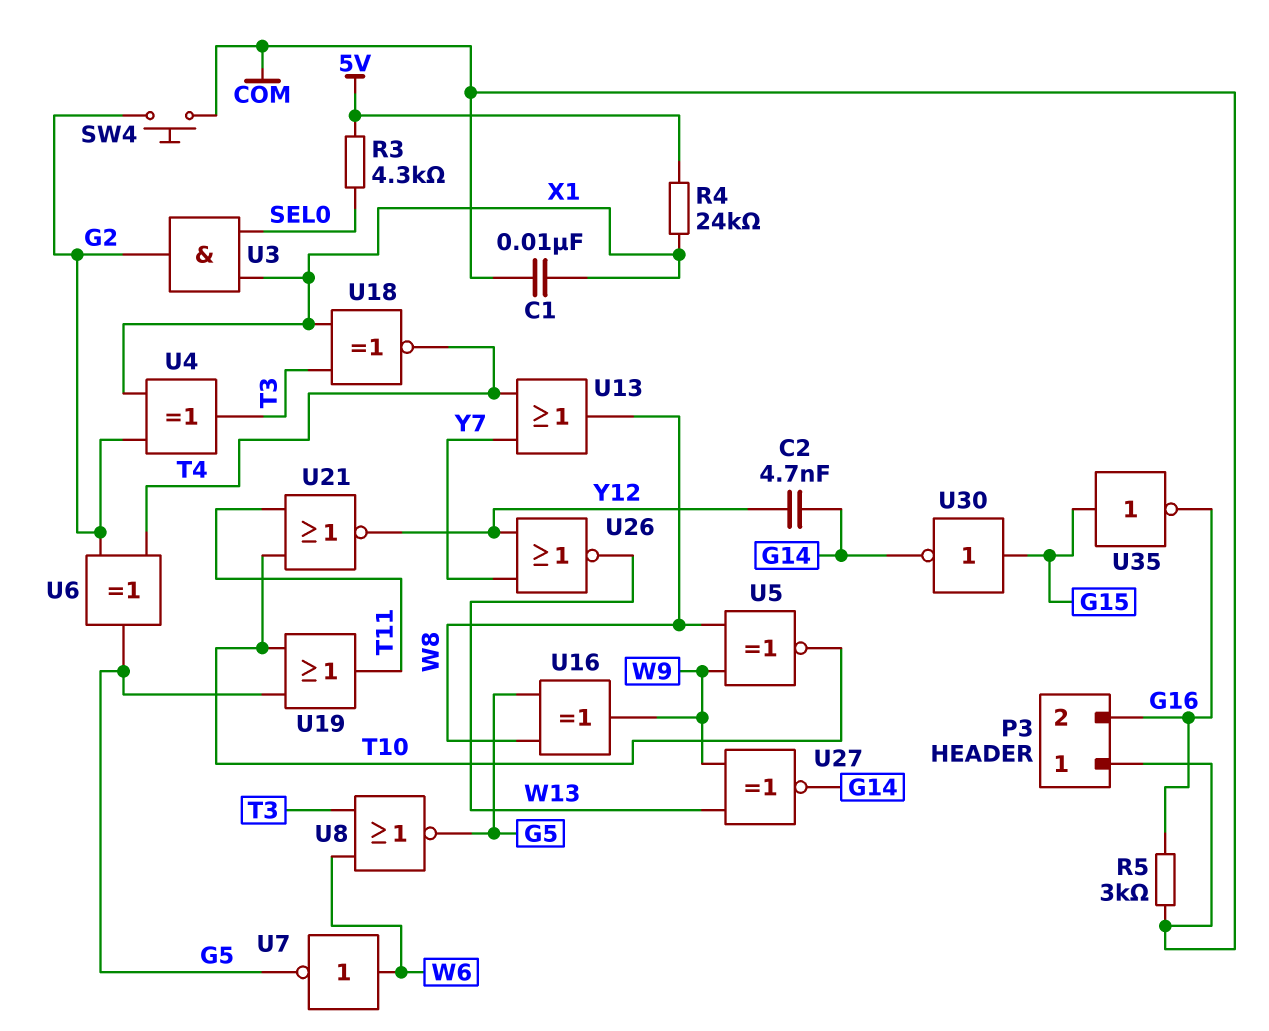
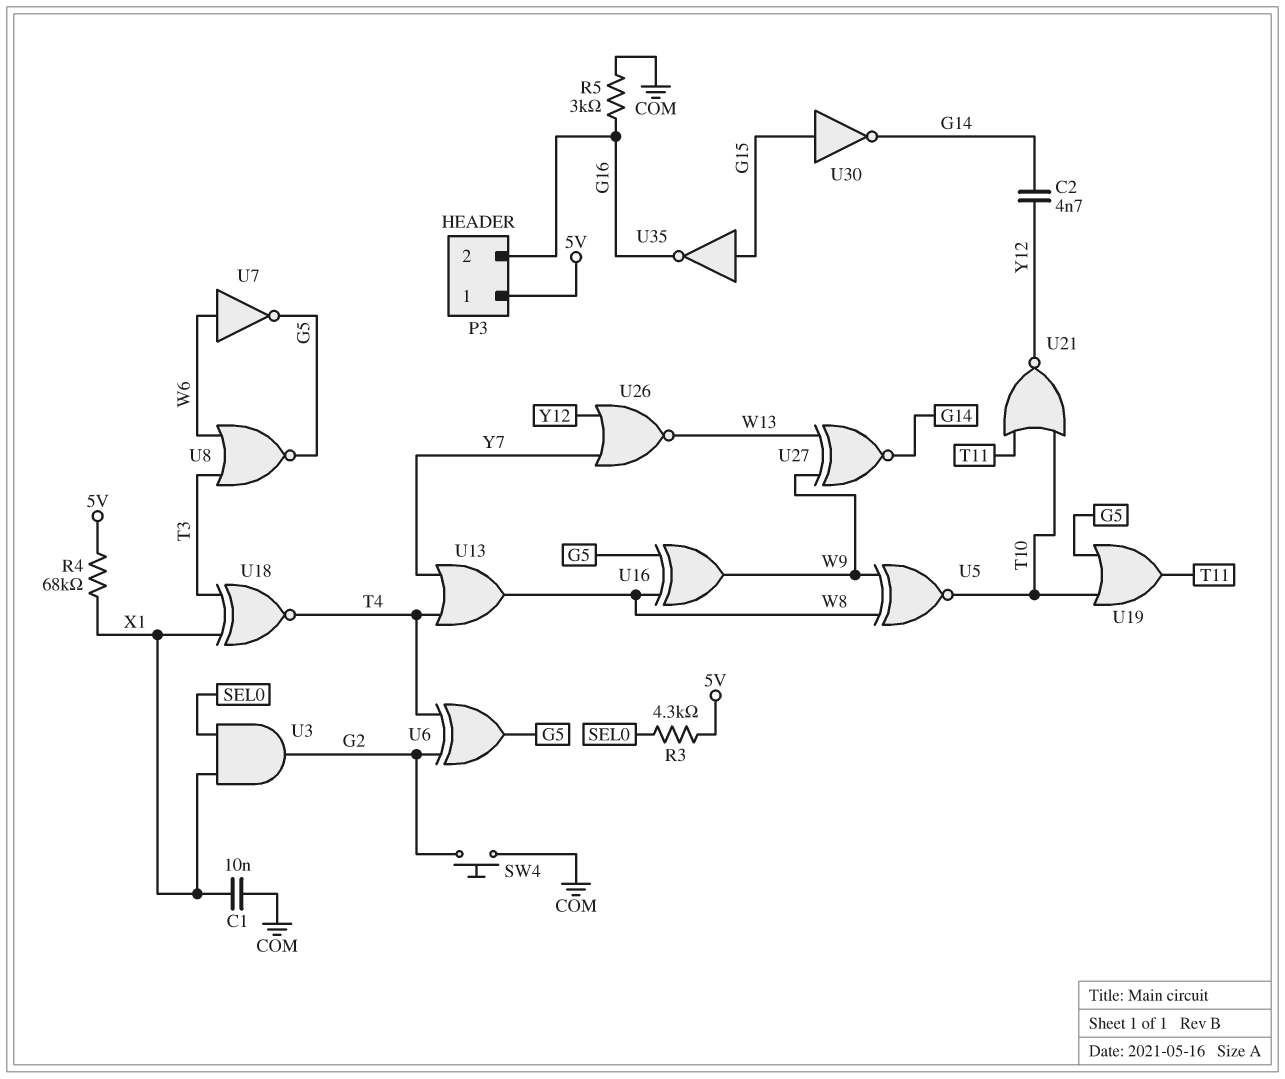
P3 pin 1: COM -> 5V
R4: 24k (5V, X1) -> 68k (5V, X1)
U4: XOR (in G2, in X1, out T3) -> none

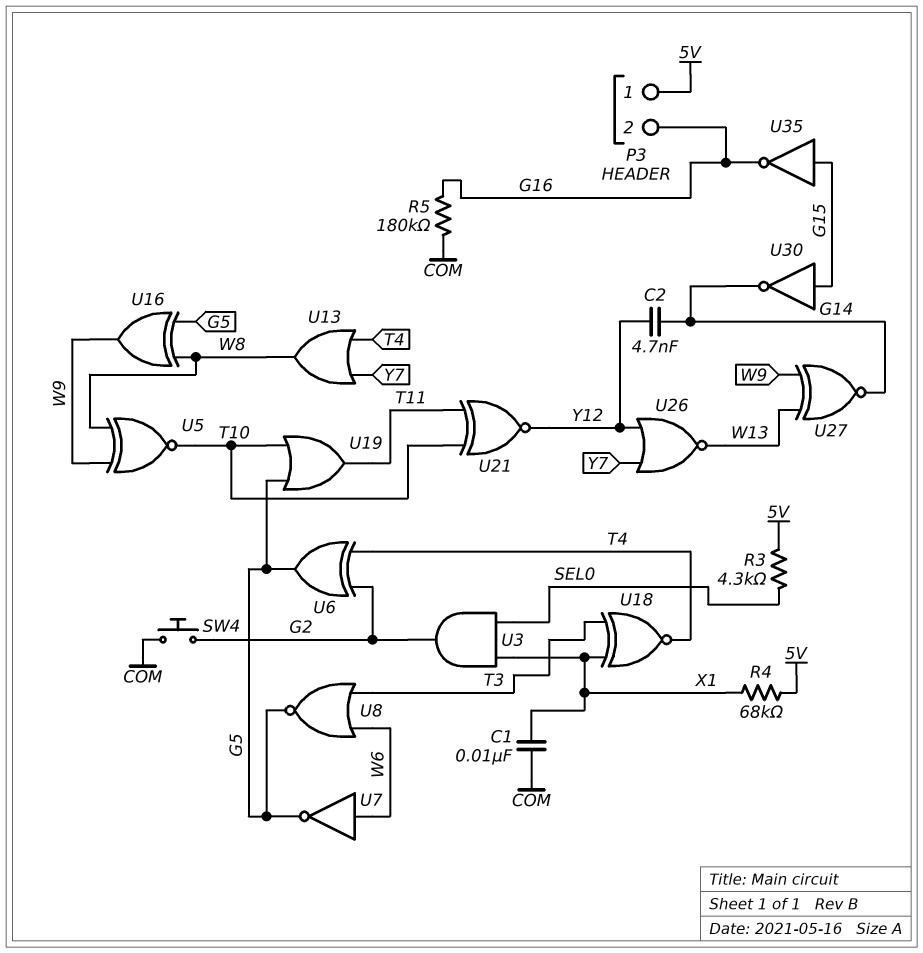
R5: 3k (COM, G16) -> 180k (COM, G16)
U21: NOR (in T10, in T11, out Y12) -> XNOR (in T10, in T11, out Y12)

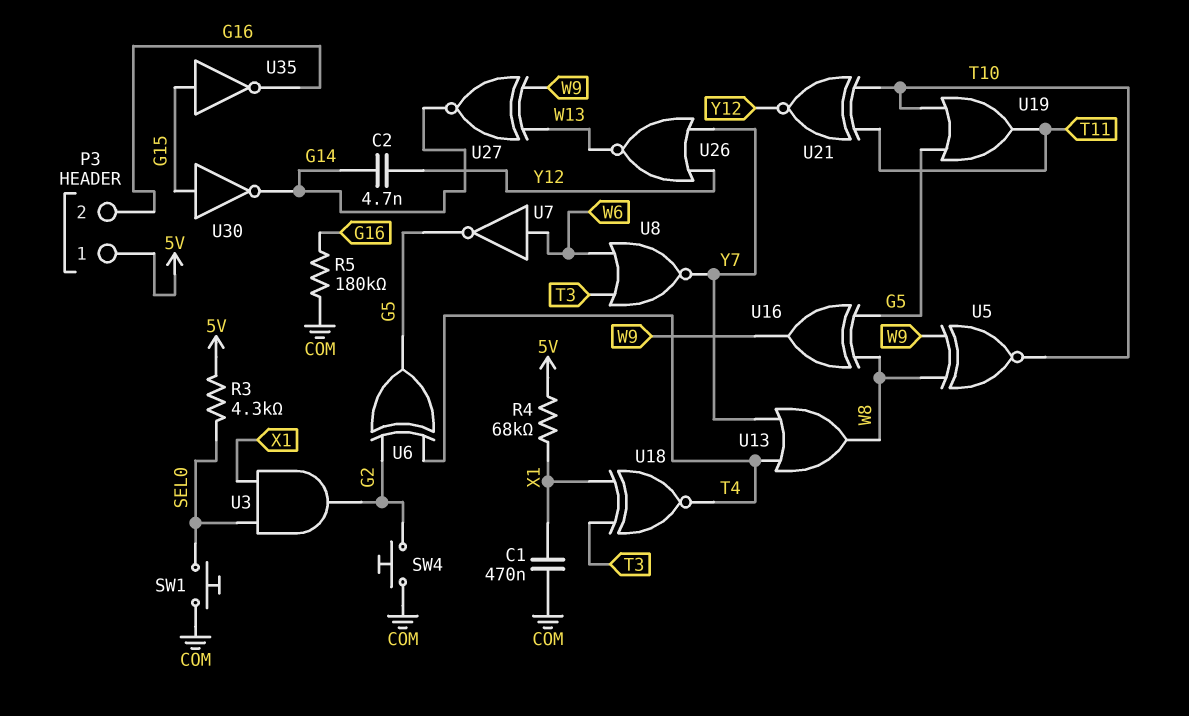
C1: 10nF (COM, X1) -> 470nF (COM, X1)
SW1: none -> button (COM, SEL0)
U8: NOR (in T3, in W6, out G5) -> NOR (in T3, in W6, out Y7)

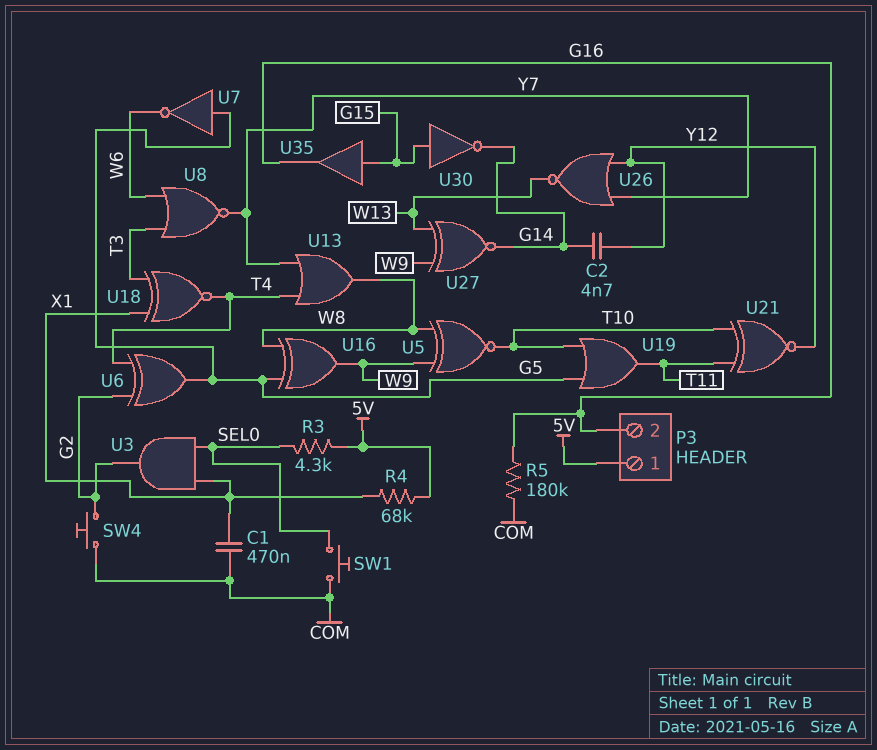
U7: NOT (in W6, out G5) -> NOT (in G5, out W6)
U35: NOT (in G15, out G16) -> buffer (in G15, out G16)

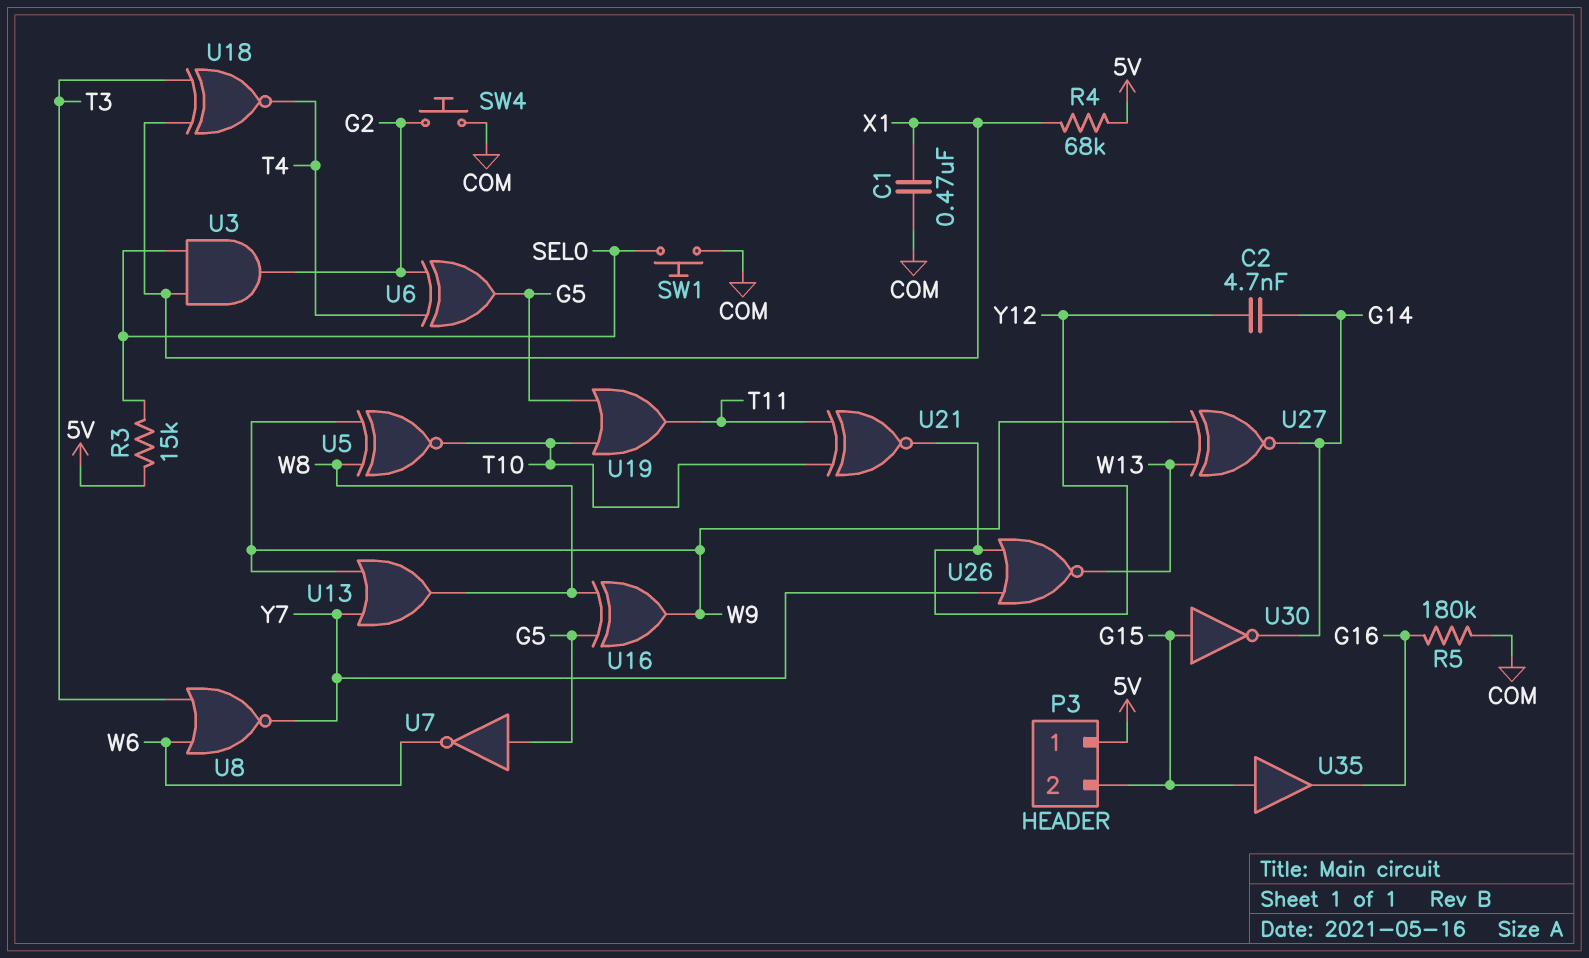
P3 pin 2: G16 -> G15
R3: 4.3k (5V, SEL0) -> 15k (5V, SEL0)
U13: OR (in T4, in Y7, out W8) -> OR (in W9, in Y7, out W8)

